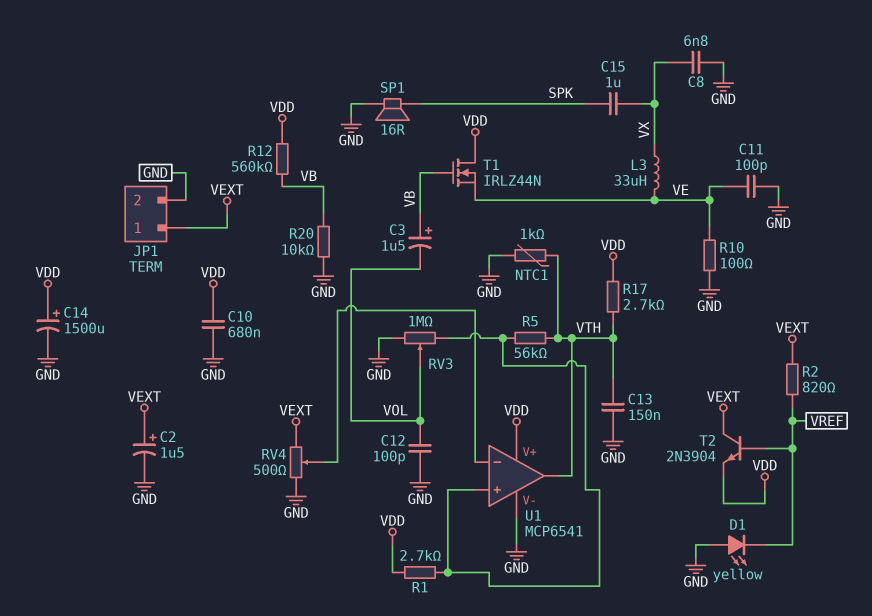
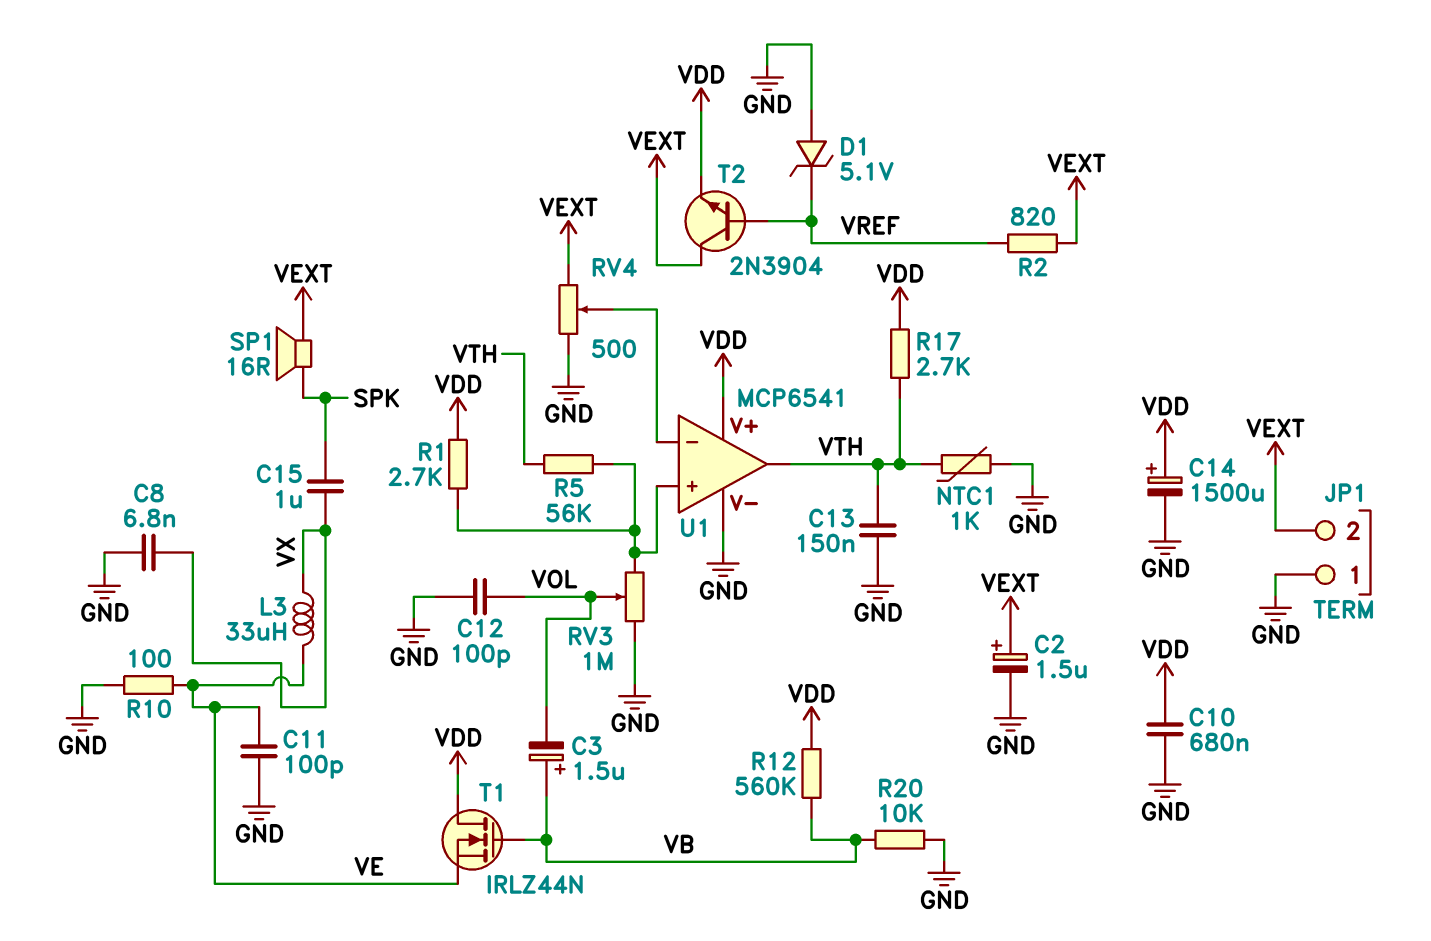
D1: LED yellow (A GND, K VREF) -> zener 5.1V (A GND, K VREF)
JP1 pin 1: VEXT -> GND
JP1 pin 2: GND -> VEXT
SP1: speaker 16R (GND, SPK) -> speaker 16R (SPK, VEXT)

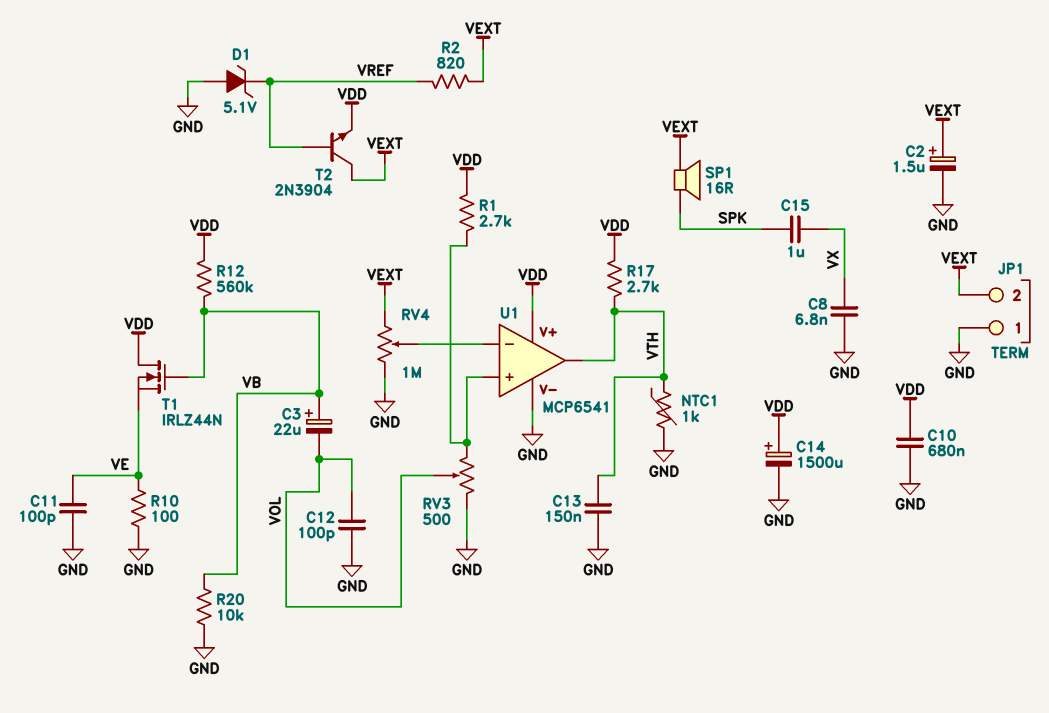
C3: 1.5uF (plus VB, minus VOL) -> 22uF (plus VB, minus VOL)
L3: 33uH (VE, VX) -> none
R5: 56k (U1/in+, VTH) -> none
RV3: 1M (GND, U1/in+, wiper VOL) -> 500 (GND, U1/in+, wiper VOL)
RV4: 500 (GND, VEXT, wiper U1/in-) -> 1M (GND, VEXT, wiper U1/in-)

